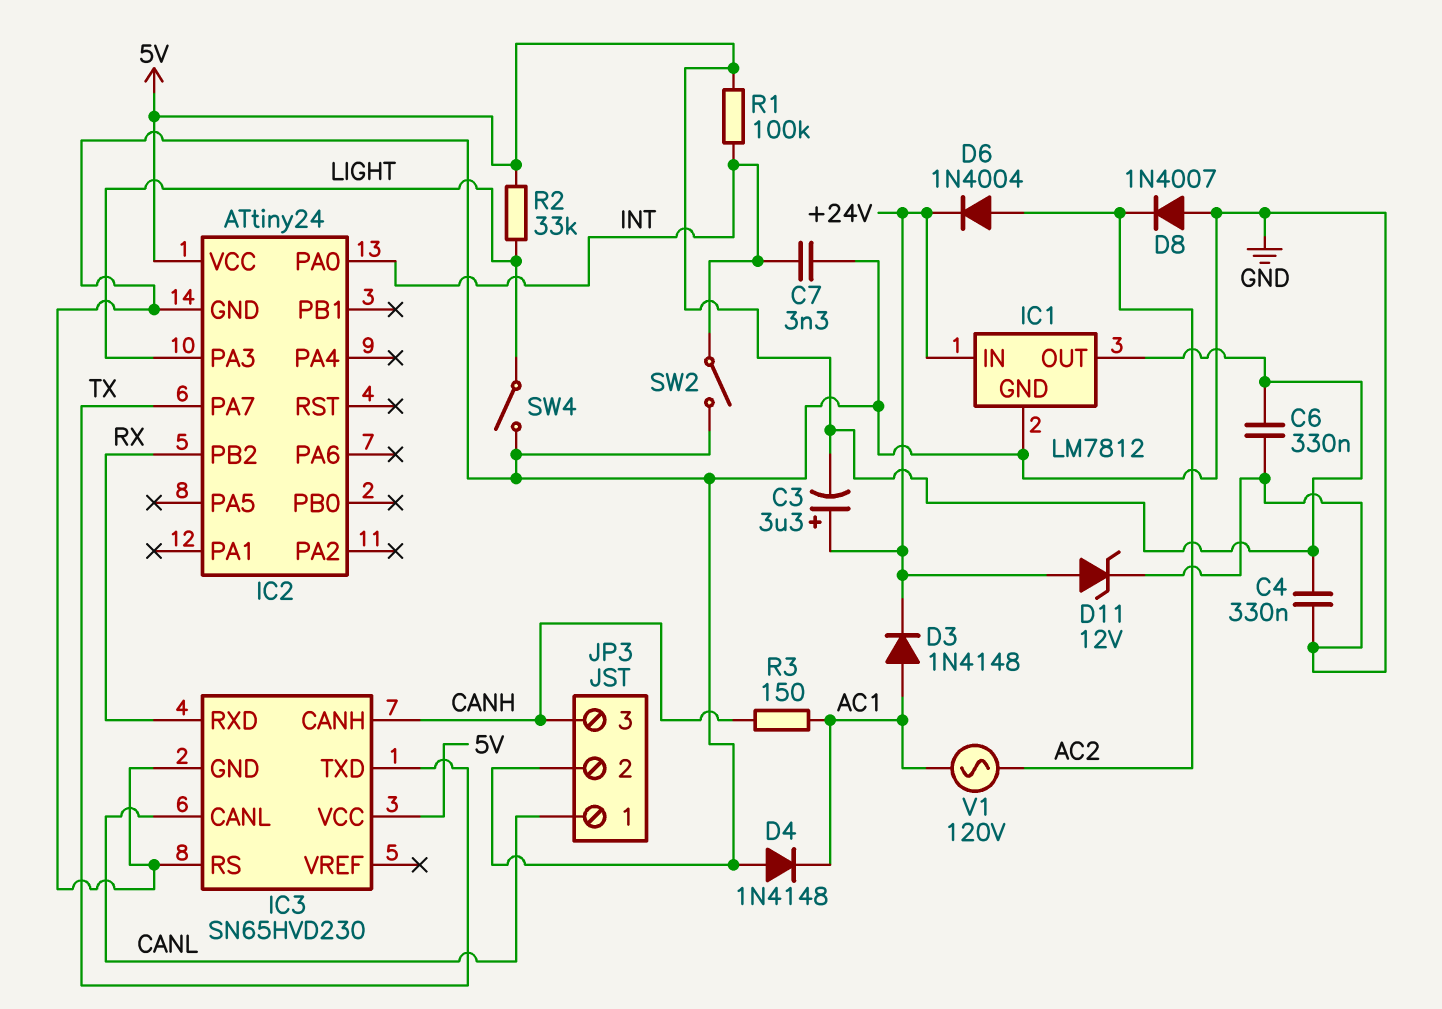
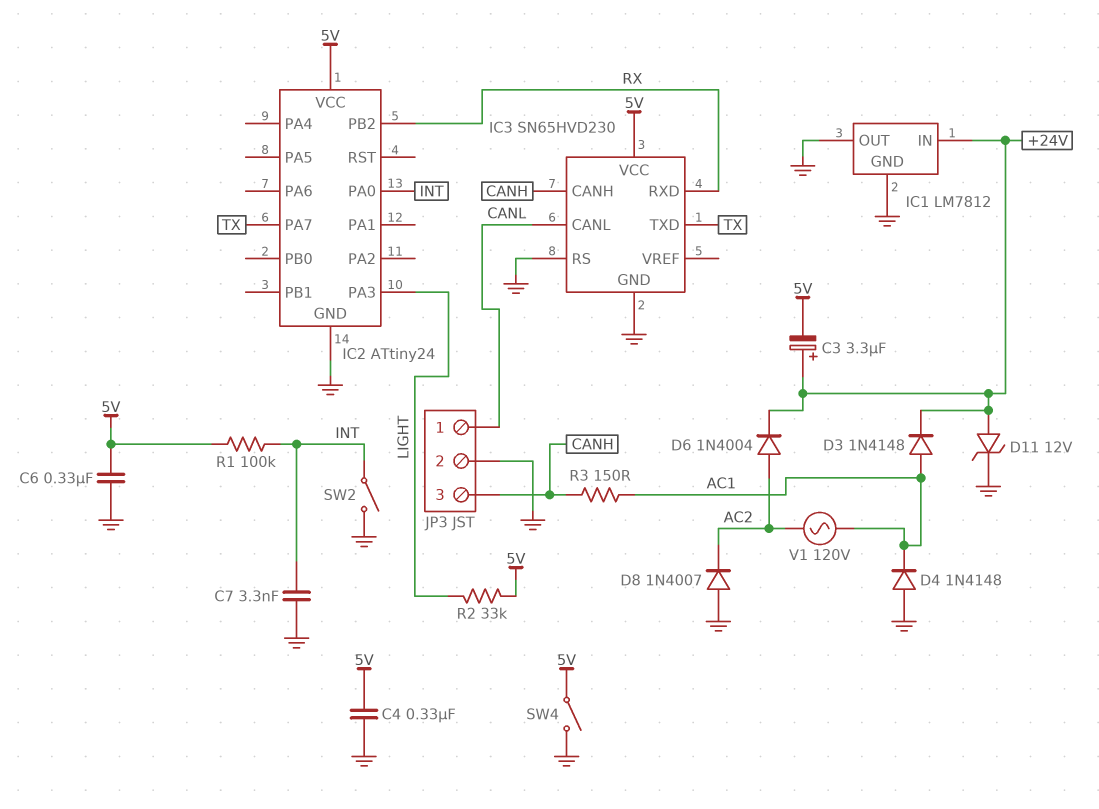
IC1 pin OUT: 5V -> GND
SW4: switch (GND, LIGHT) -> switch (5V, GND)

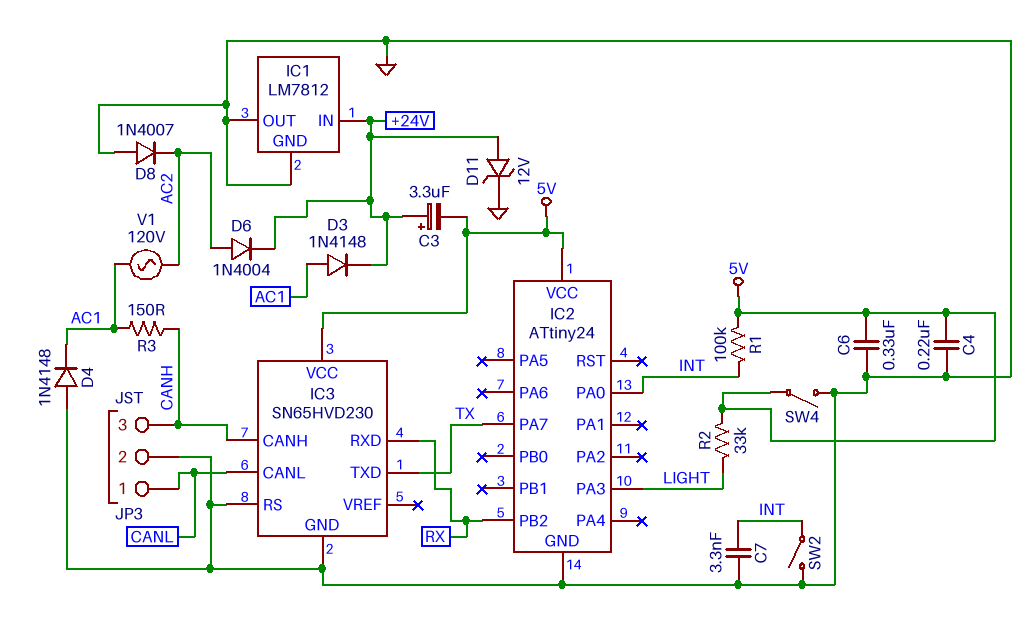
C4: 330nF (5V, GND) -> 220nF (5V, GND)

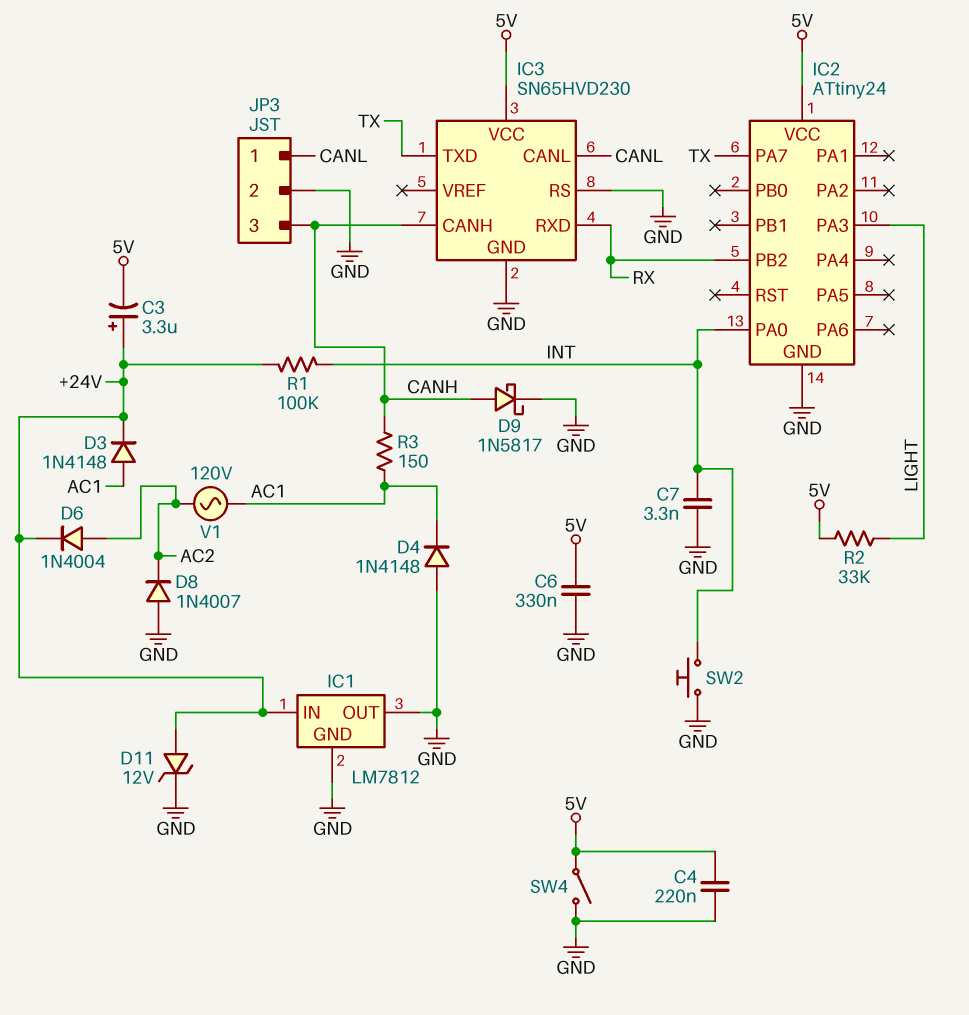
D9: none -> schottky 1N5817 (A CANH, K GND)
R1: 100k (5V, INT) -> 100k (+24V, INT)
SW2: switch (GND, INT) -> button (GND, INT)

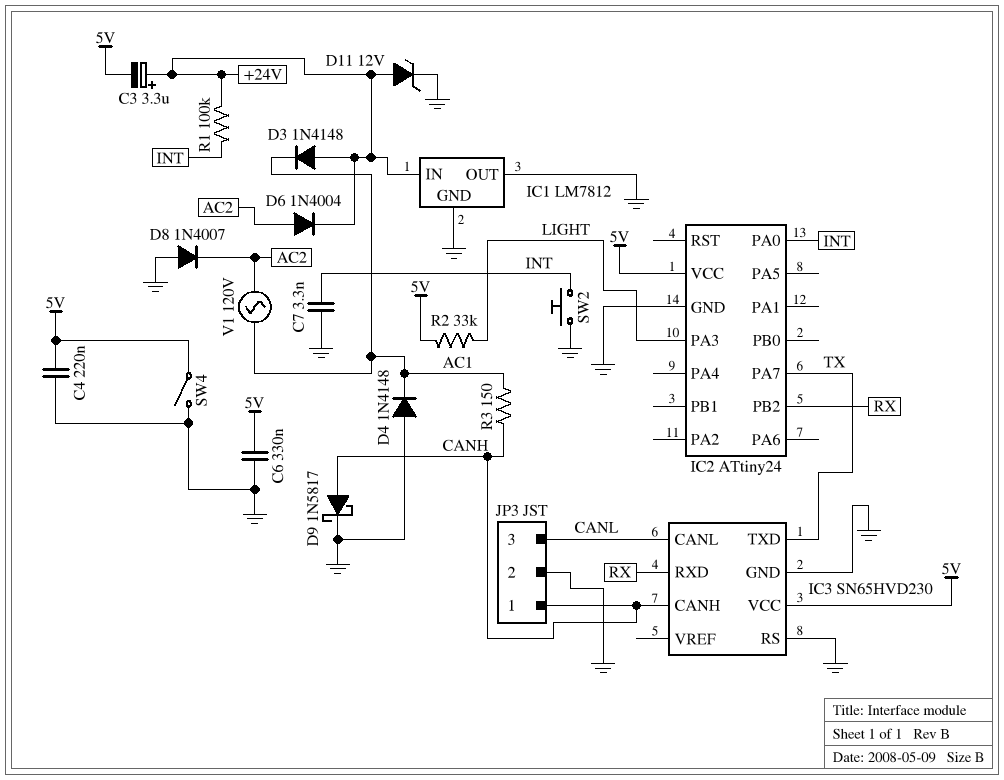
D3: diode 1N4148 (A AC1, K +24V) -> diode 1N4148 (A +24V, K AC1)
JP3 pin 1: CANL -> CANH
JP3 pin 3: CANH -> CANL

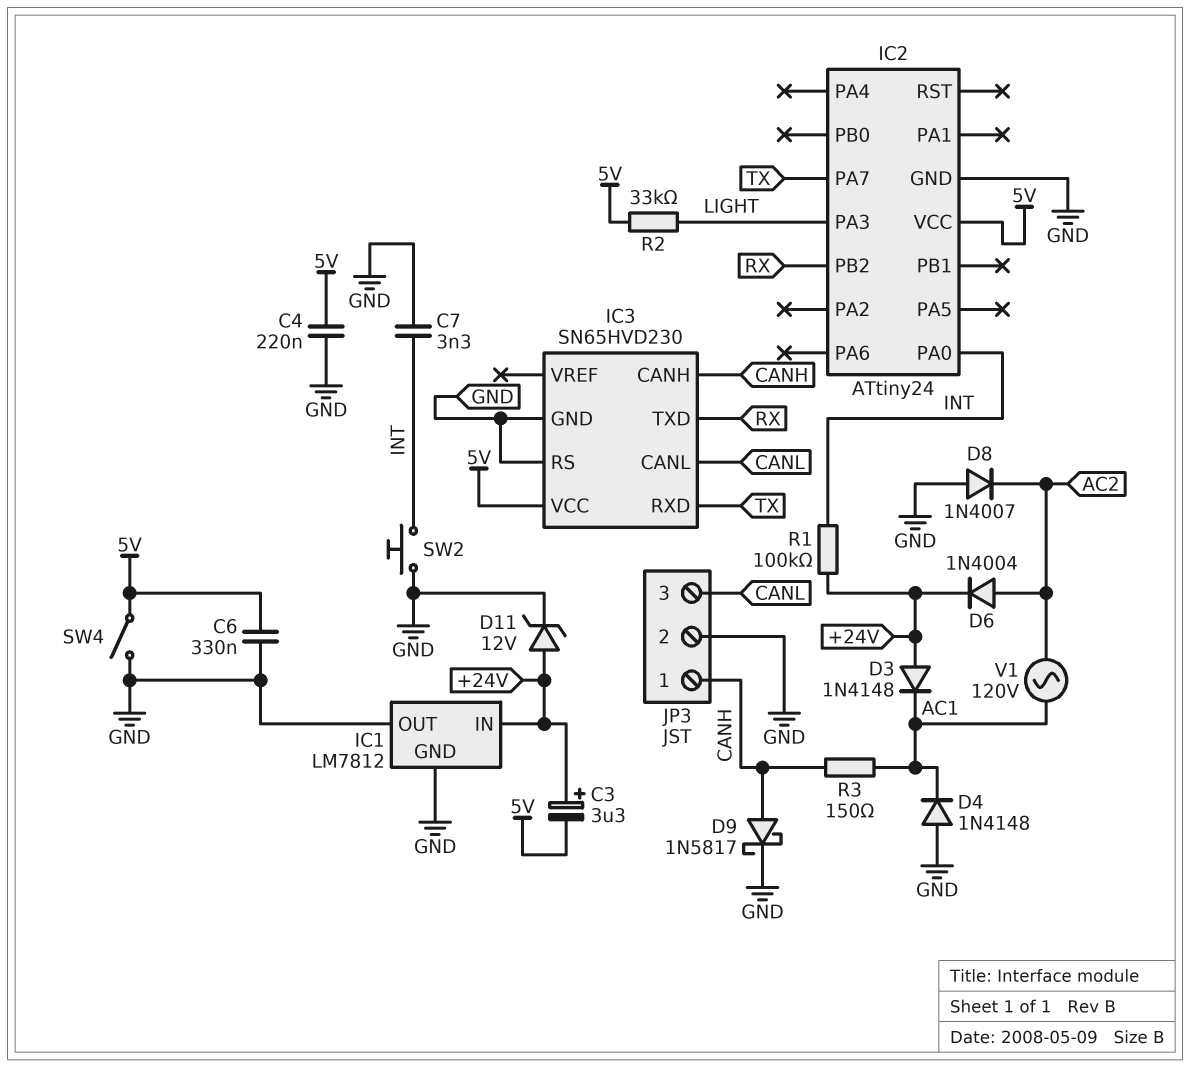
IC3 pin RXD: RX -> TX
IC3 pin TXD: TX -> RX

